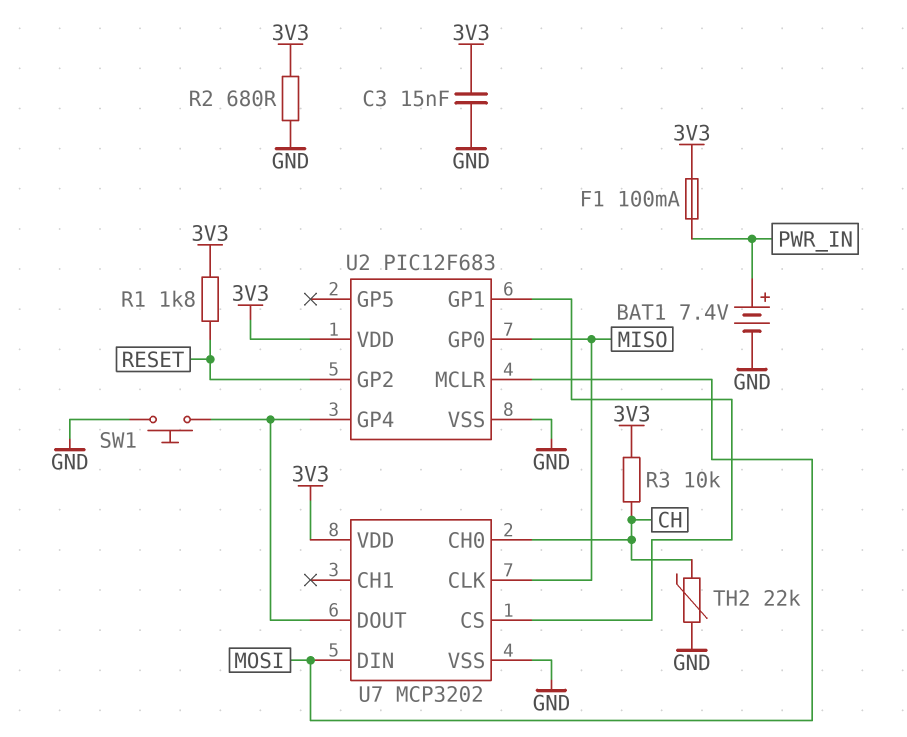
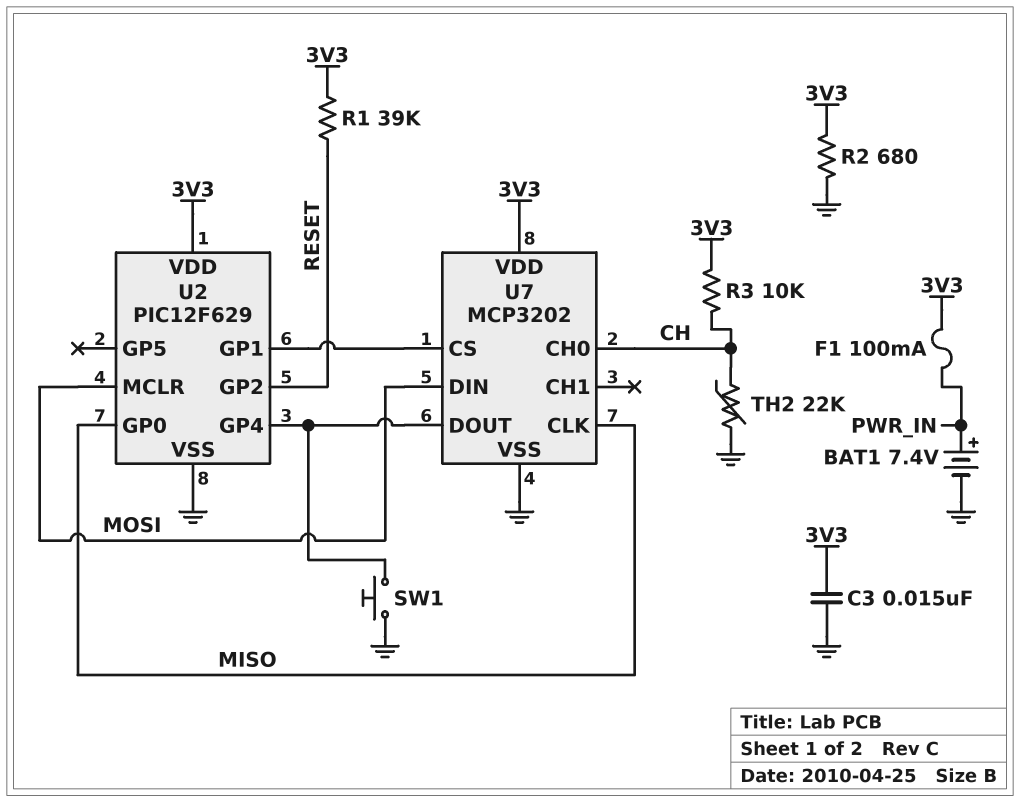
R1: 1.8k (3V3, RESET) -> 39k (3V3, RESET)
U2: PIC12F683 -> PIC12F629

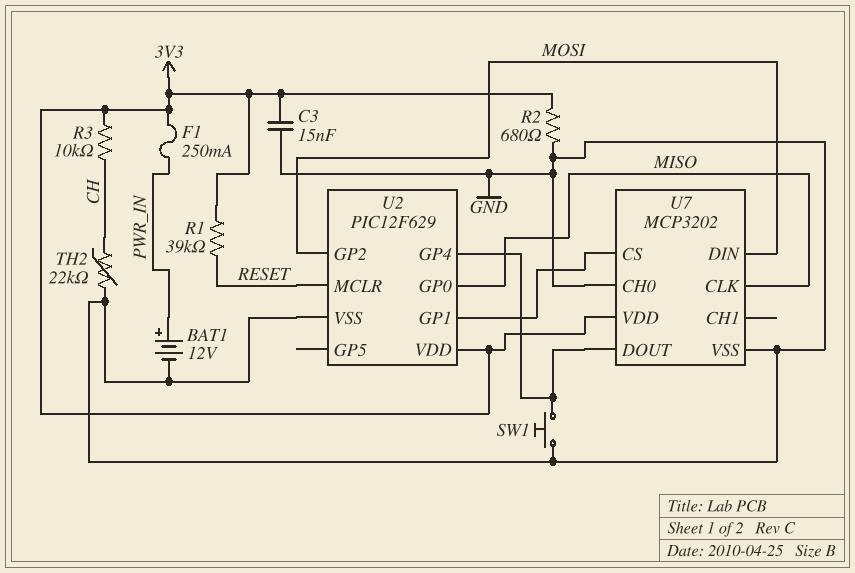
BAT1: 7.4V (plus PWR_IN, minus GND) -> 12V (plus PWR_IN, minus GND)
F1: 100mA (3V3, PWR_IN) -> 250mA (3V3, PWR_IN)
U2 pin GP2: RESET -> MOSI
U2 pin MCLR: MOSI -> RESET
U7 pin CH0: CH -> GND

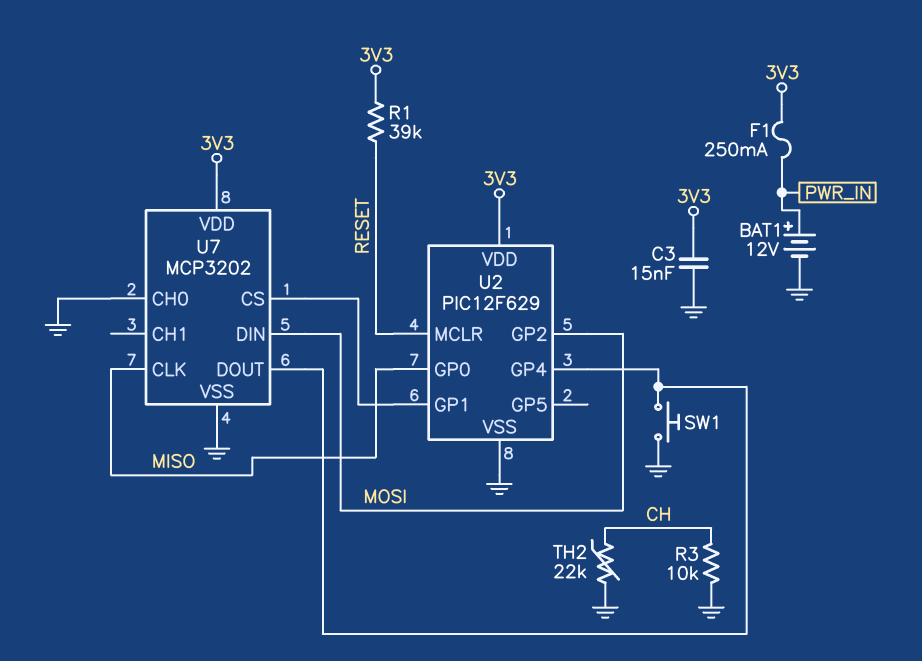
R2: 680 (3V3, GND) -> none
R3: 10k (3V3, CH) -> 10k (CH, GND)

